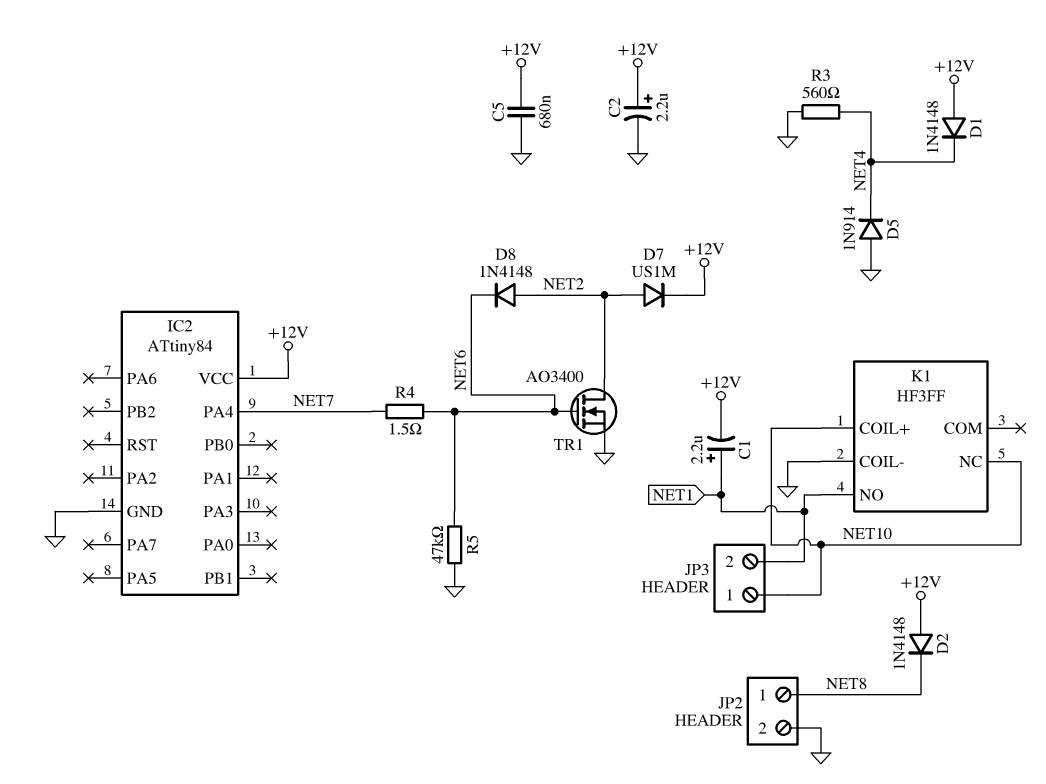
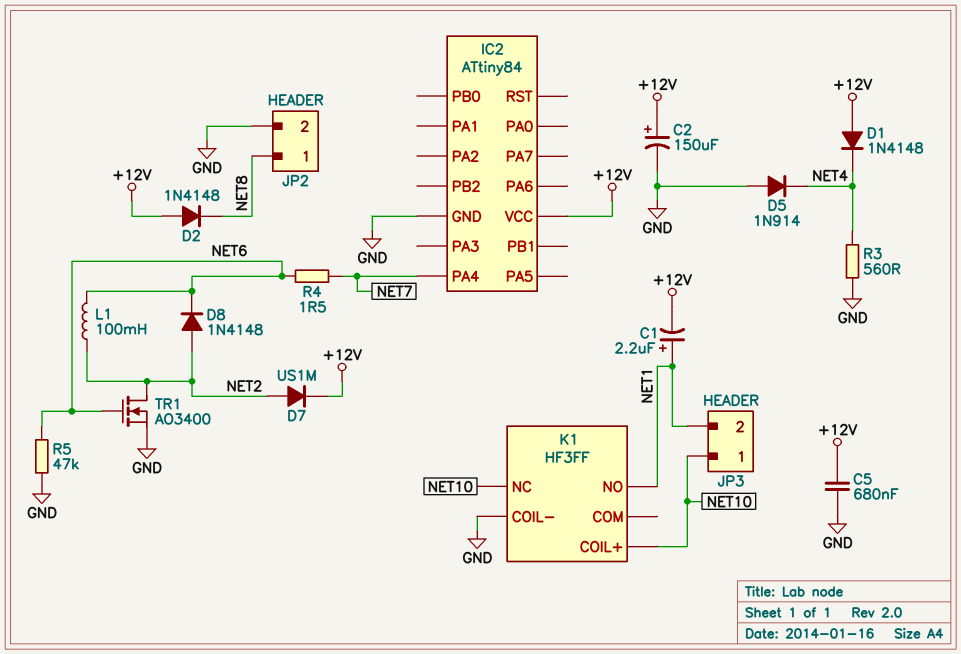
C2: 2.2uF (plus +12V, minus GND) -> 150uF (plus +12V, minus GND)
L1: none -> 100mH (NET2, NET6)

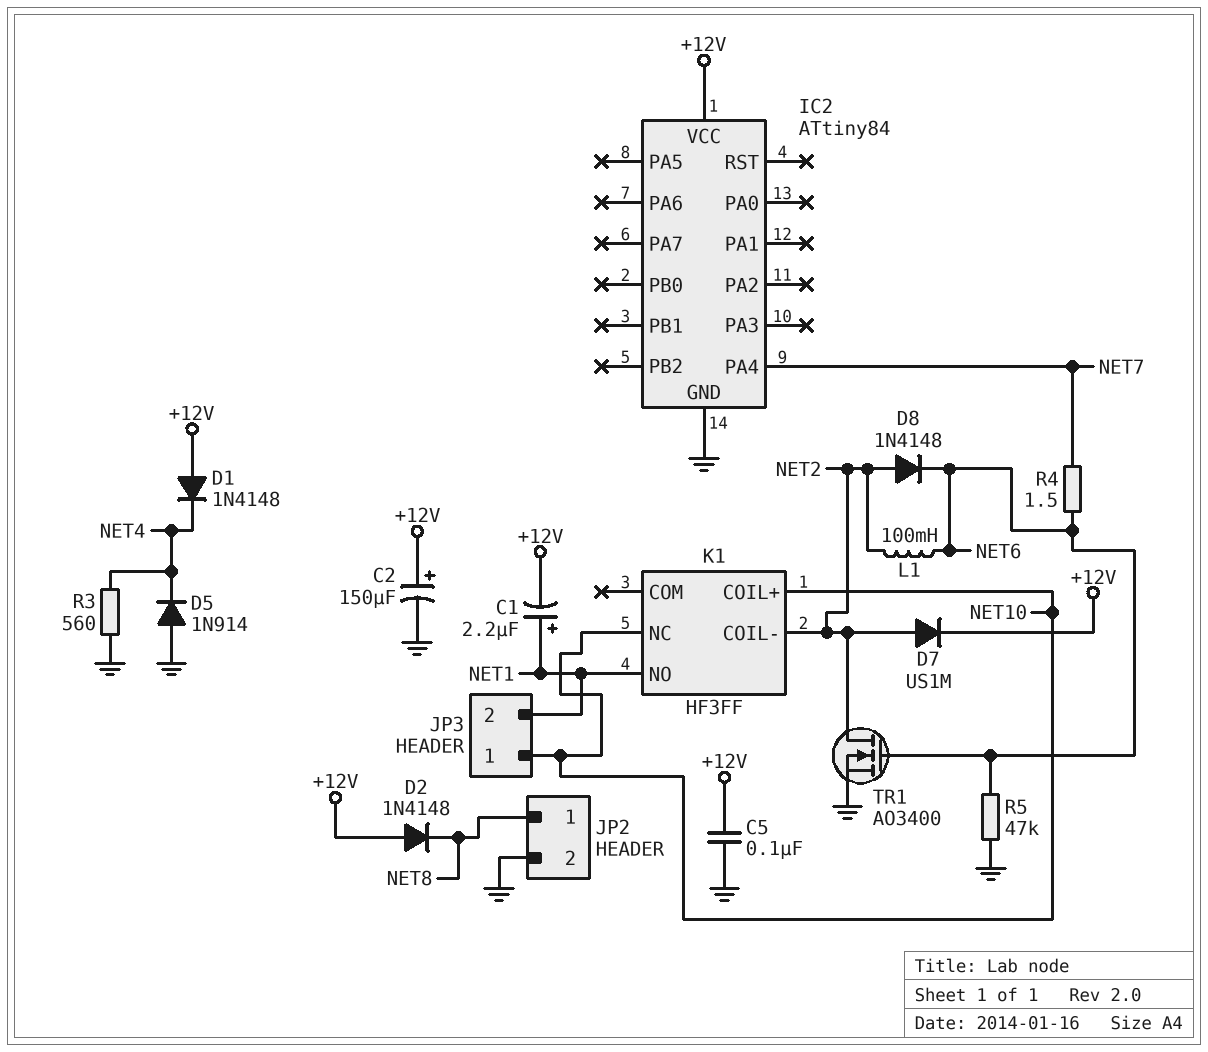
C5: 680nF (+12V, GND) -> 100nF (+12V, GND)
K1 pin COIL-: GND -> NET2

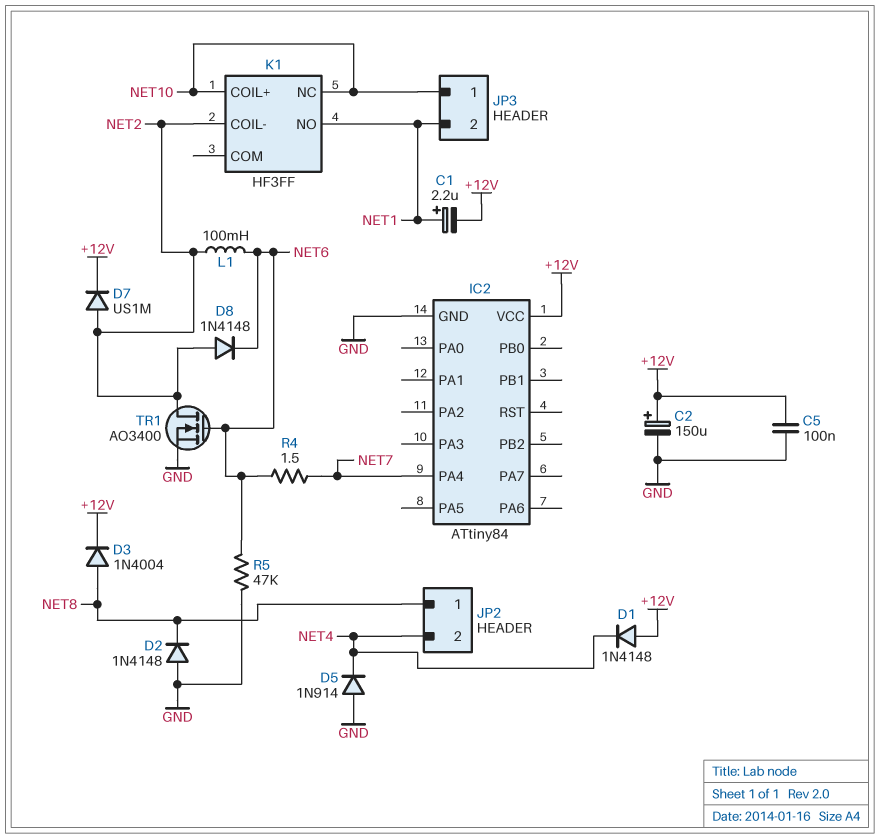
D2: diode 1N4148 (A +12V, K NET8) -> diode 1N4148 (A GND, K NET8)
D3: none -> diode 1N4004 (A NET8, K +12V)
JP2 pin 2: GND -> NET4
R3: 560 (GND, NET4) -> none

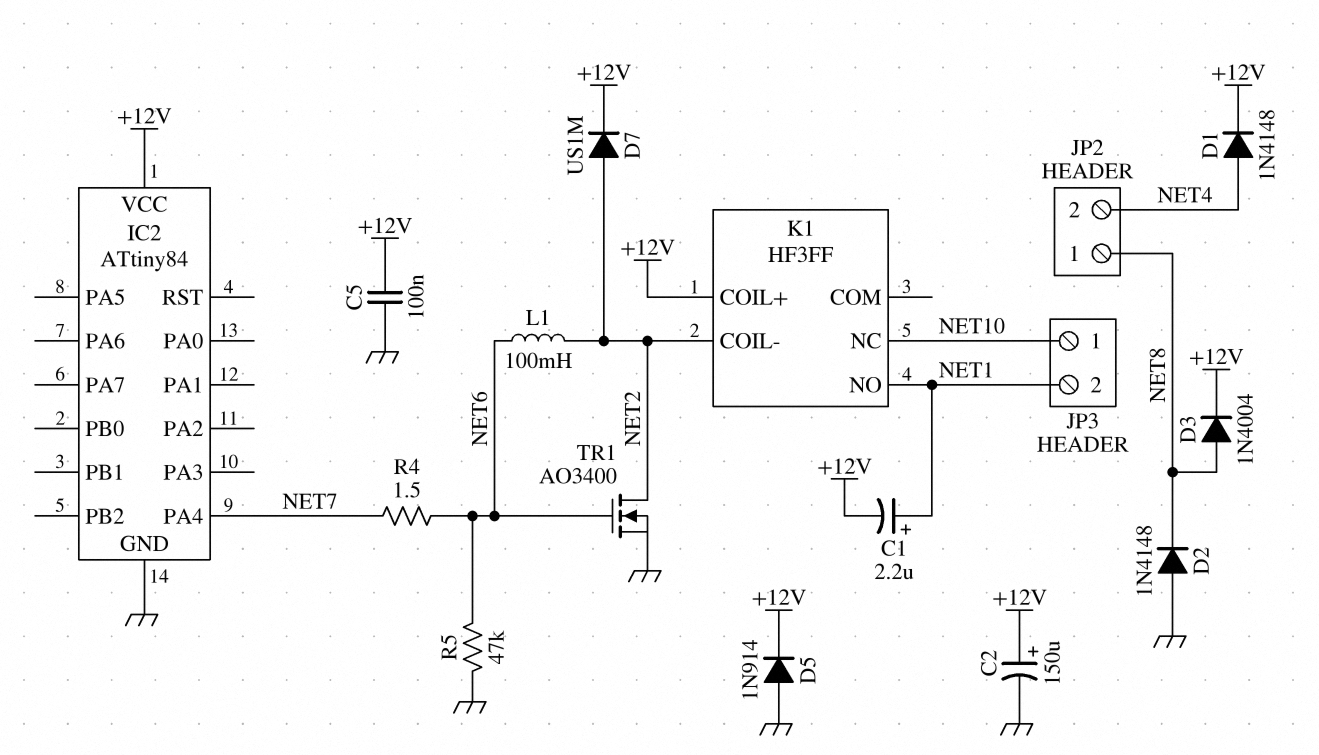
D1: diode 1N4148 (A +12V, K NET4) -> diode 1N4148 (A NET4, K +12V)
D5: diode 1N914 (A GND, K NET4) -> diode 1N914 (A GND, K +12V)
D8: diode 1N4148 (A NET2, K NET6) -> none
K1 pin COIL+: NET10 -> +12V

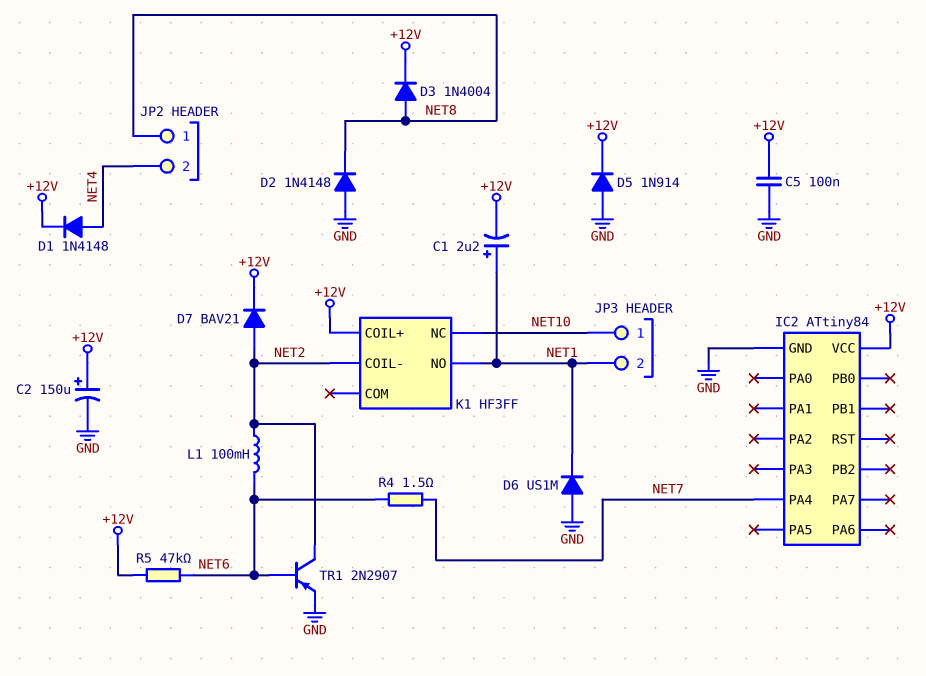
D6: none -> diode US1M (A GND, K NET1)
D7: diode US1M (A NET2, K +12V) -> diode BAV21 (A NET2, K +12V)
R5: 47k (GND, NET6) -> 47k (+12V, NET6)
TR1: NMOS AO3400 (G NET6, D NET2, S GND) -> PNP 2N2907 (B NET6, C NET2, E GND)

